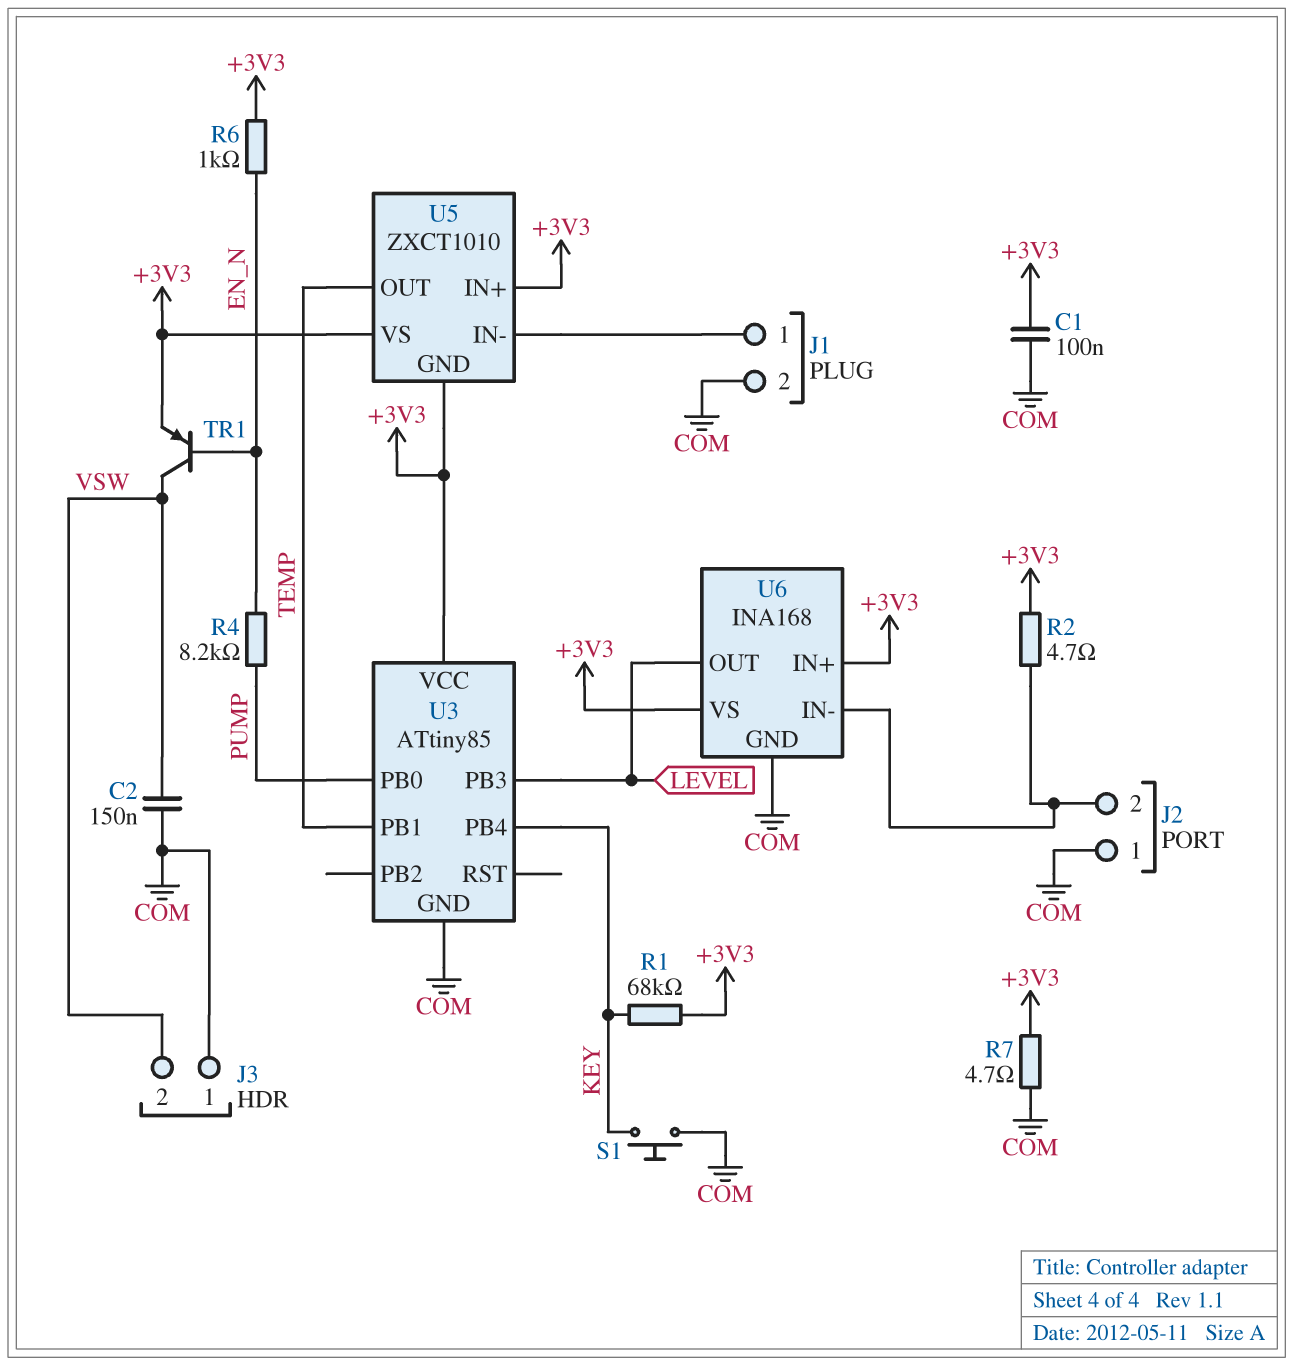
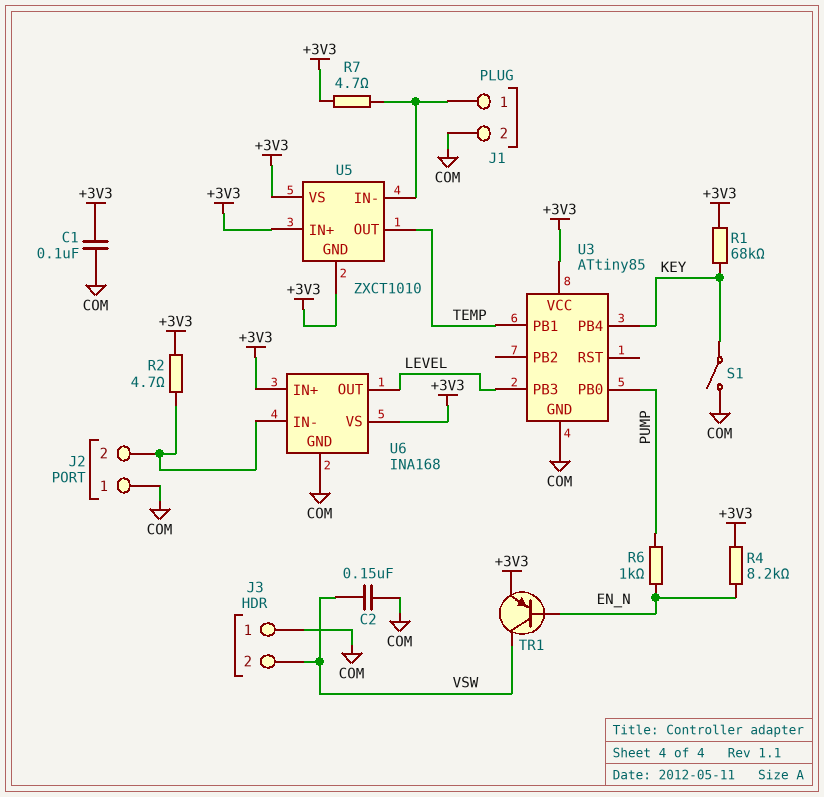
R4: 8.2k (EN_N, PUMP) -> 8.2k (+3V3, EN_N)
R6: 1k (+3V3, EN_N) -> 1k (EN_N, PUMP)
R7: 4.7 (+3V3, COM) -> 4.7 (+3V3, J1/1)
S1: button (COM, KEY) -> switch (COM, KEY)

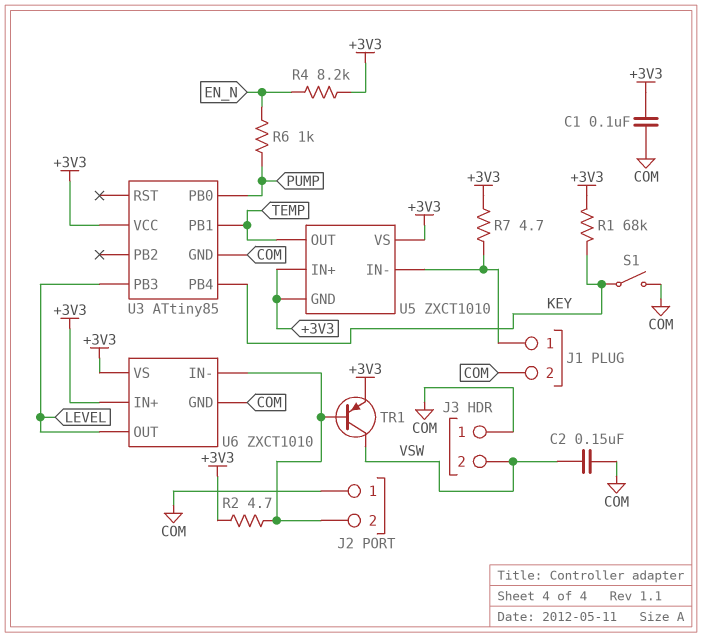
TR1: PNP (B EN_N, C VSW, E +3V3) -> PNP (B J2/2, C VSW, E +3V3)
U6: INA168 -> ZXCT1010

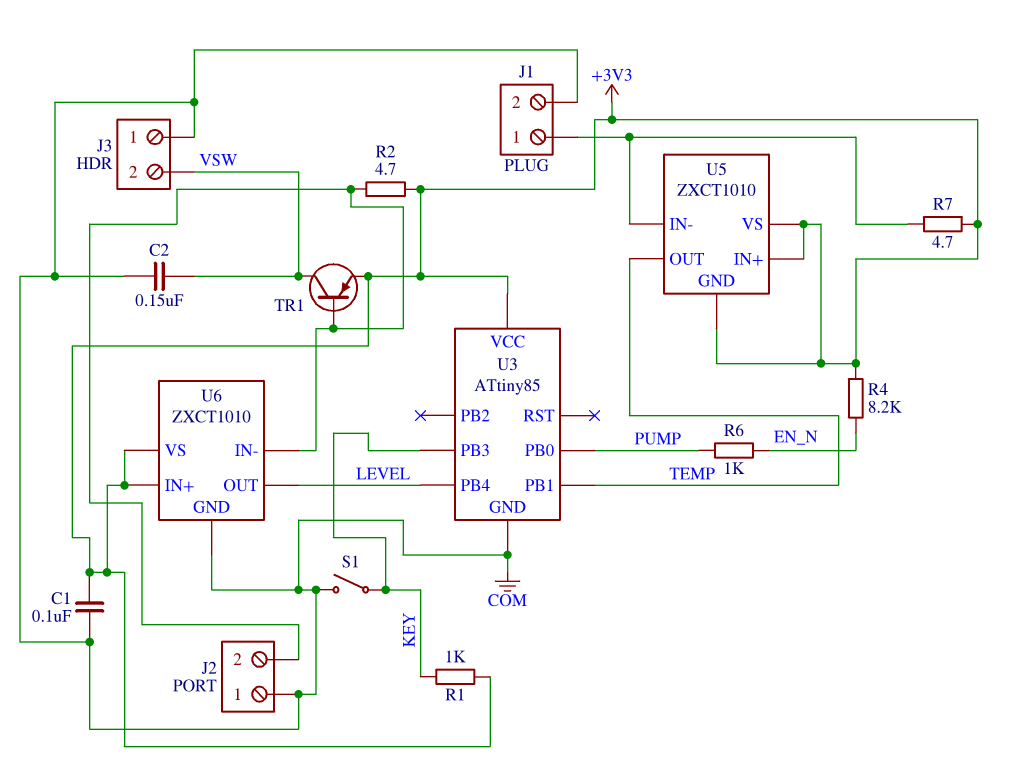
R1: 68k (+3V3, KEY) -> 1k (+3V3, KEY)
U3 pin PB3: LEVEL -> KEY
U3 pin PB4: KEY -> LEVEL

